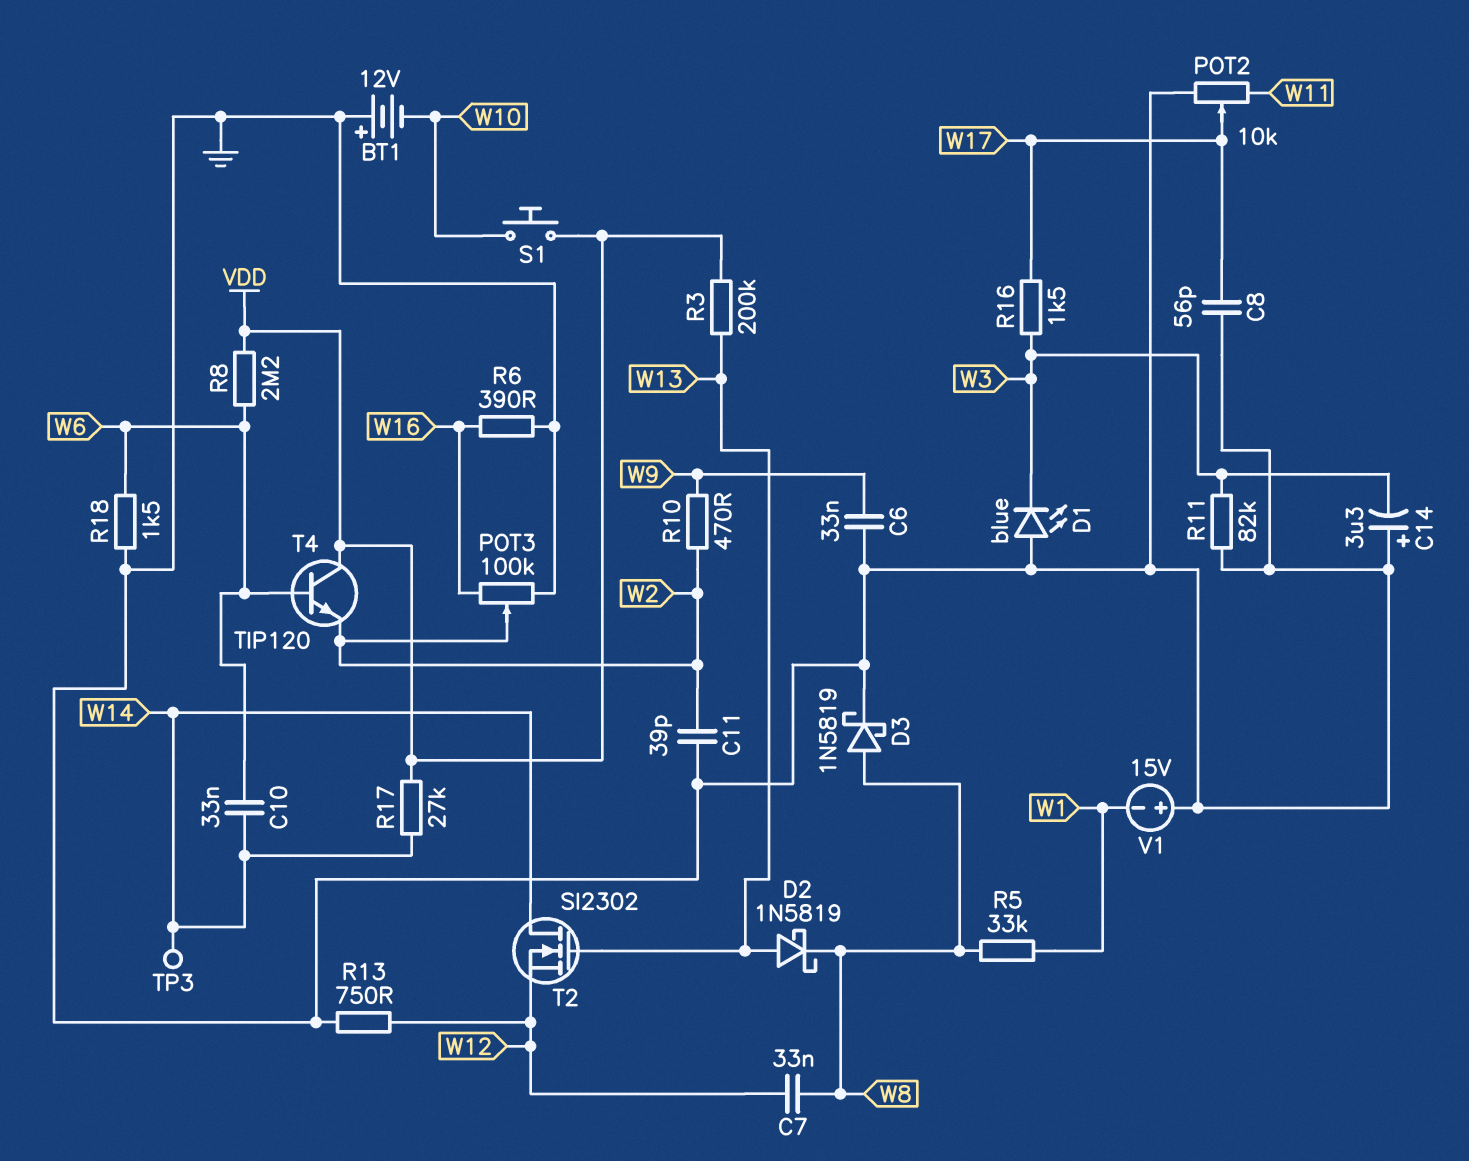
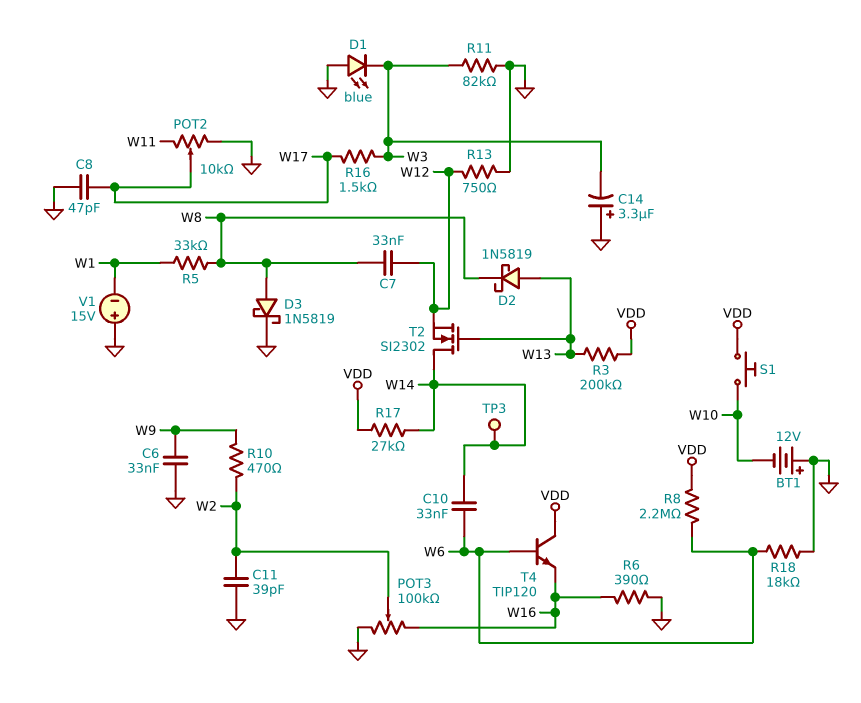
C8: 56pF (GND, W17) -> 47pF (GND, W17)
R18: 1.5k (GND, W6) -> 18k (GND, W6)
T4: NPN TIP120 (B W6, C VDD, E W2) -> NPN TIP120 (B W6, C VDD, E W16)

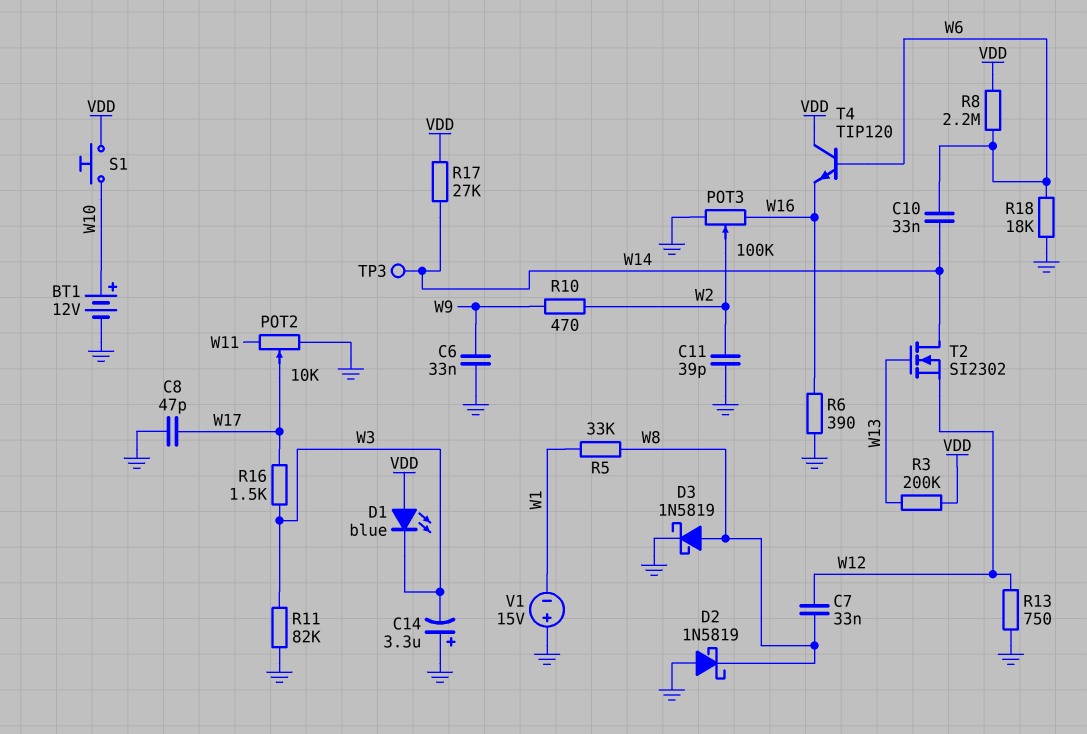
BT1: 12V (plus GND, minus W10) -> 12V (plus W10, minus GND)
D1: LED blue (A GND, K W3) -> LED blue (A VDD, K W3)
D2: schottky 1N5819 (A W13, K W8) -> schottky 1N5819 (A GND, K W8)

